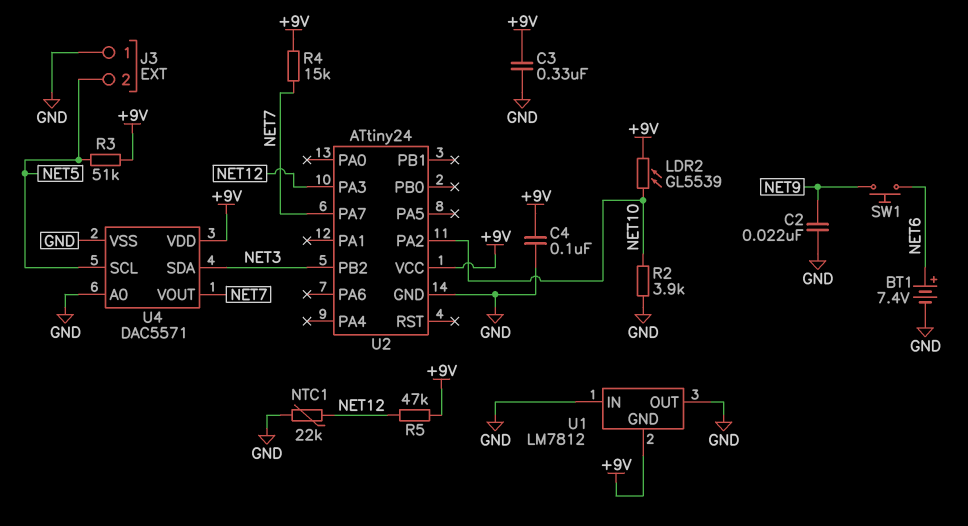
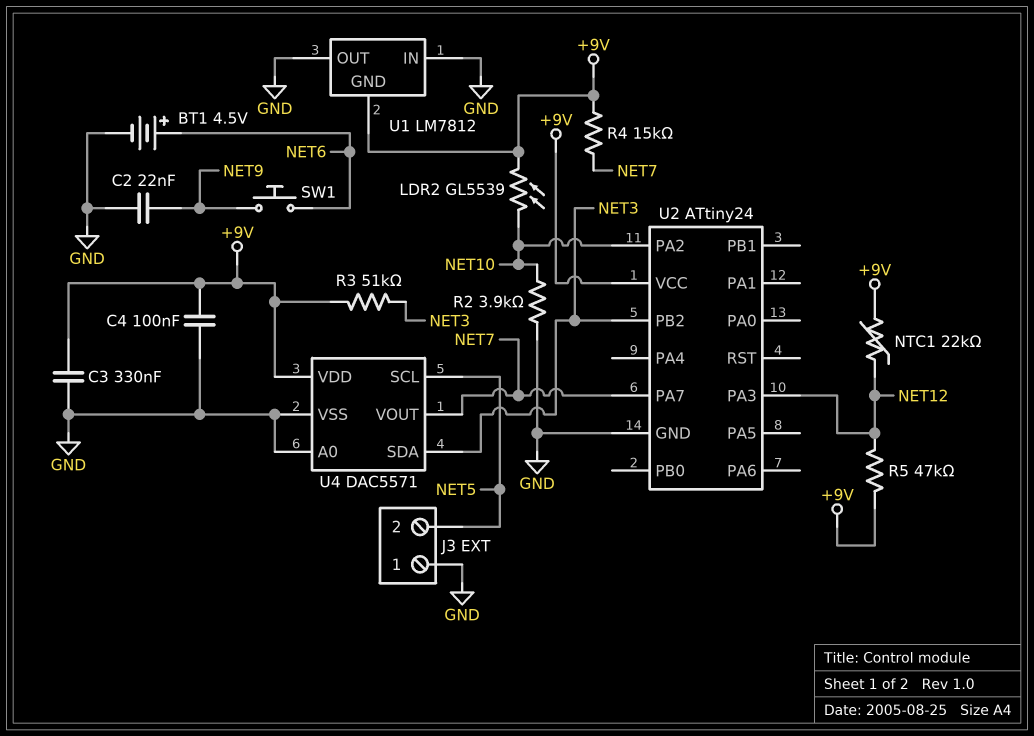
BT1: 7.4V (plus NET6, minus GND) -> 4.5V (plus NET6, minus GND)
NTC1: 22k (GND, NET12) -> 22k (+9V, NET12)
R3: 51k (+9V, NET5) -> 51k (+9V, NET3)

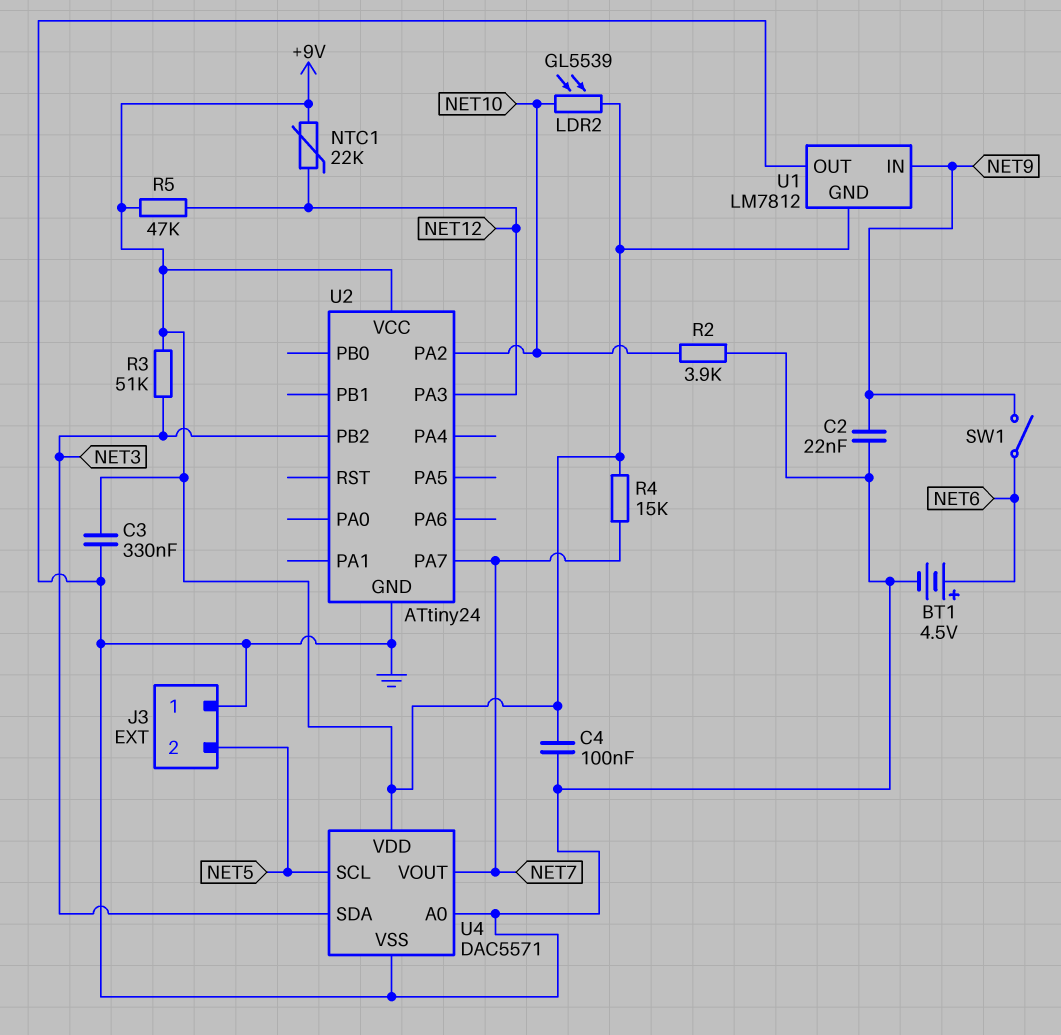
SW1: button (NET6, NET9) -> switch (NET6, NET9)
U1 pin IN: GND -> NET9

